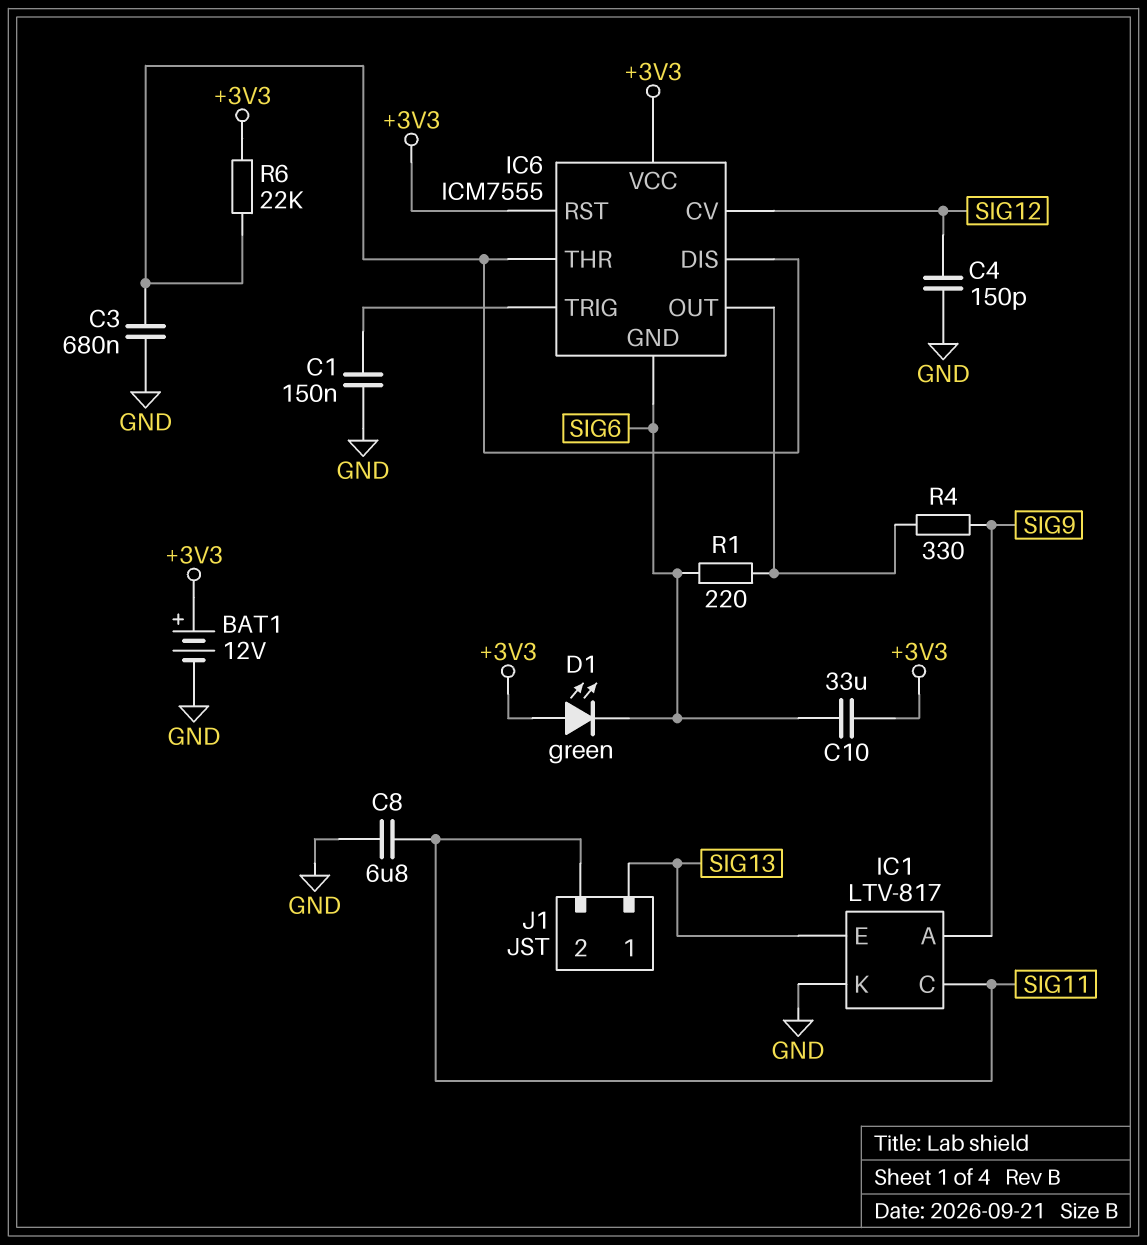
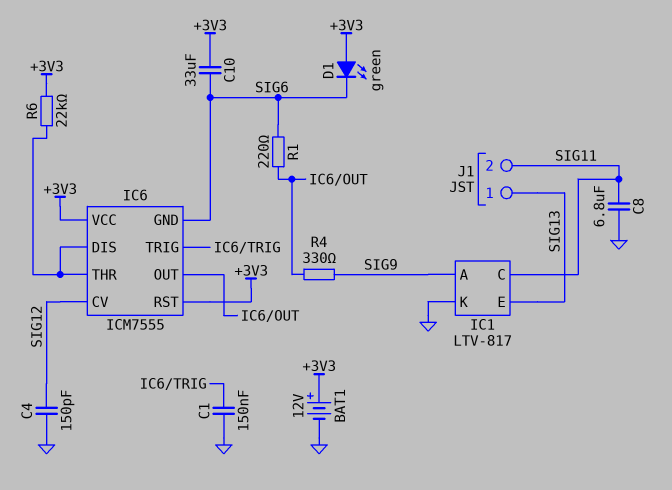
C3: 680nF (GND, IC6/DIS) -> none

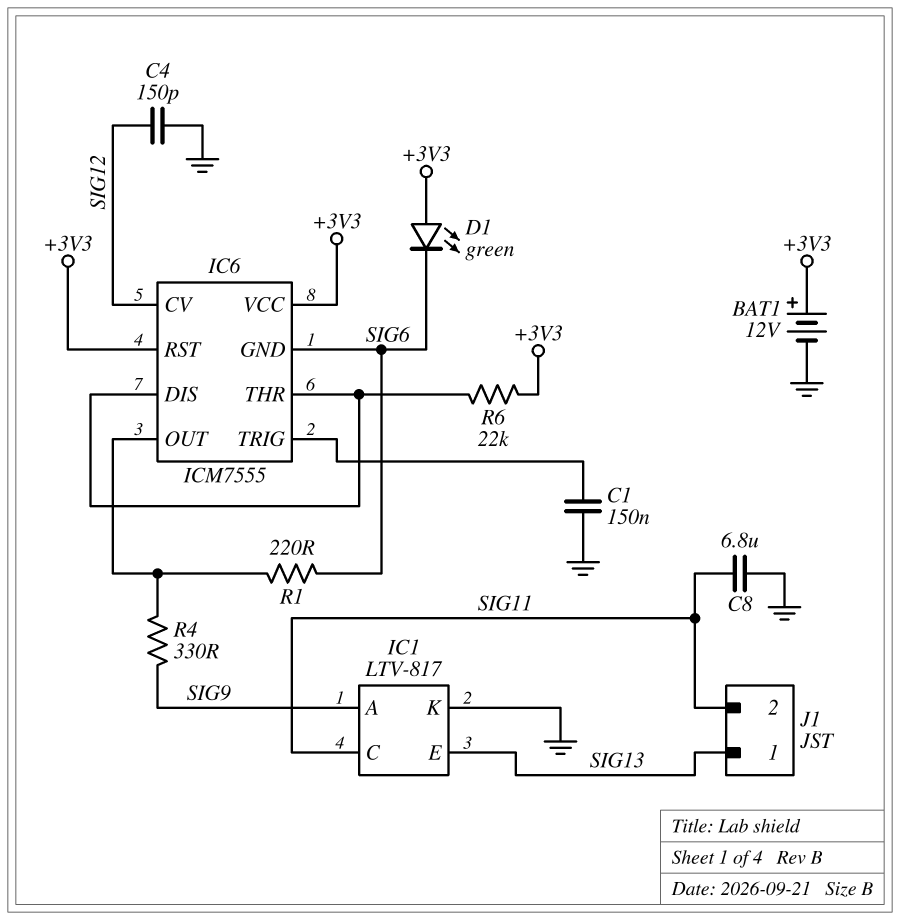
C10: 33uF (+3V3, SIG6) -> none

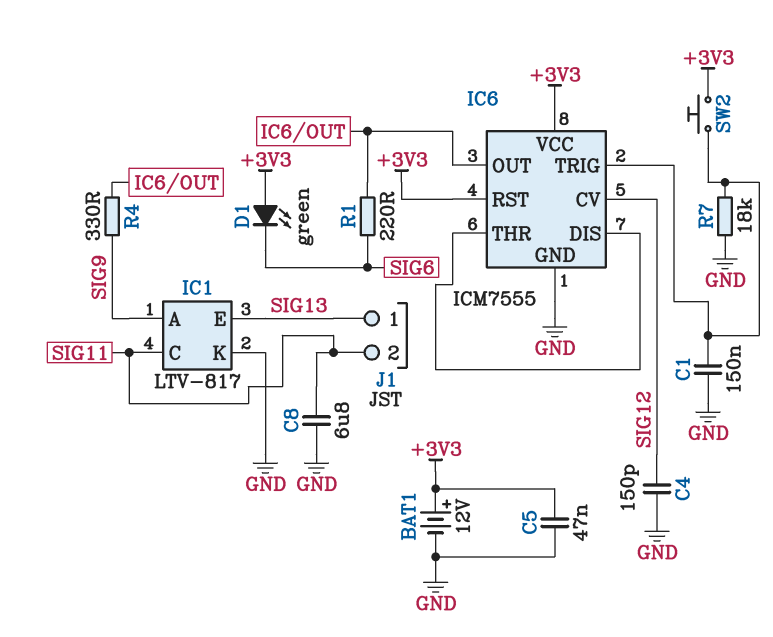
C5: none -> 47nF (+3V3, GND)
IC6 pin GND: SIG6 -> GND
R6: 22k (+3V3, IC6/DIS) -> none
R7: none -> 18k (GND, IC6/TRIG)
SW2: none -> button (+3V3, IC6/TRIG)

